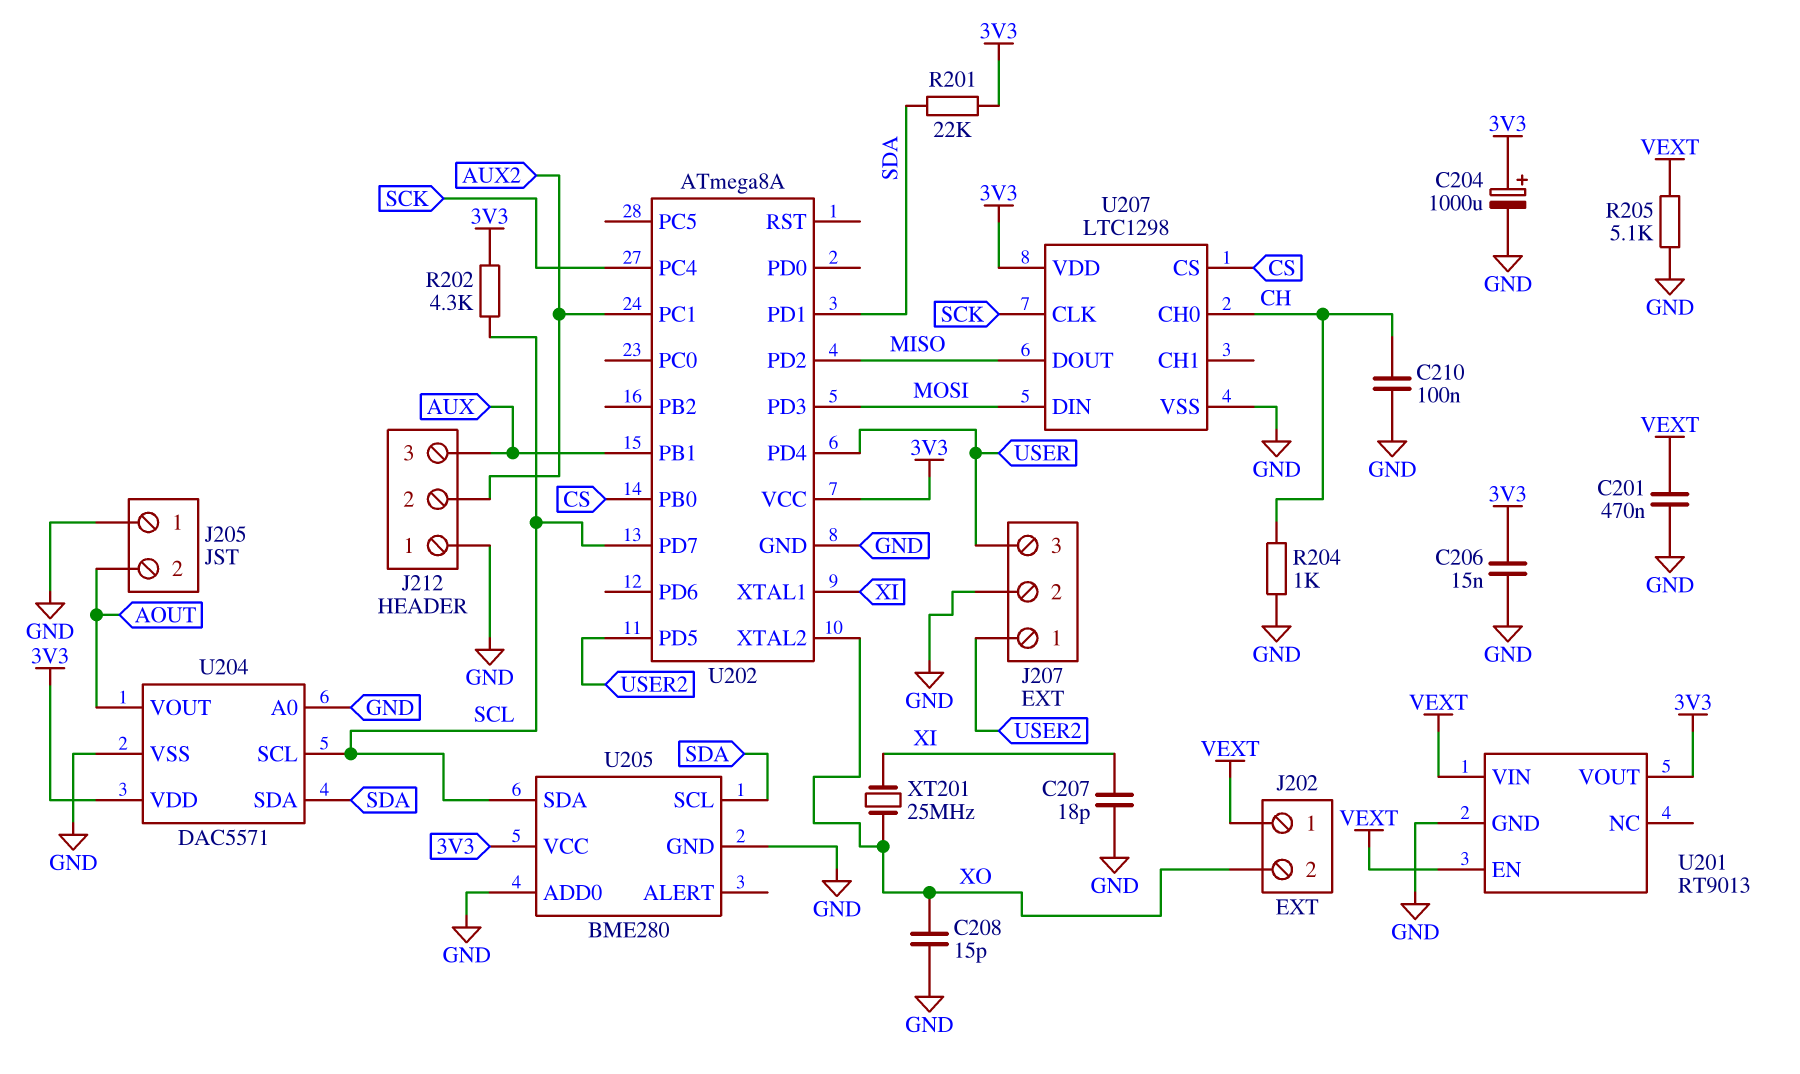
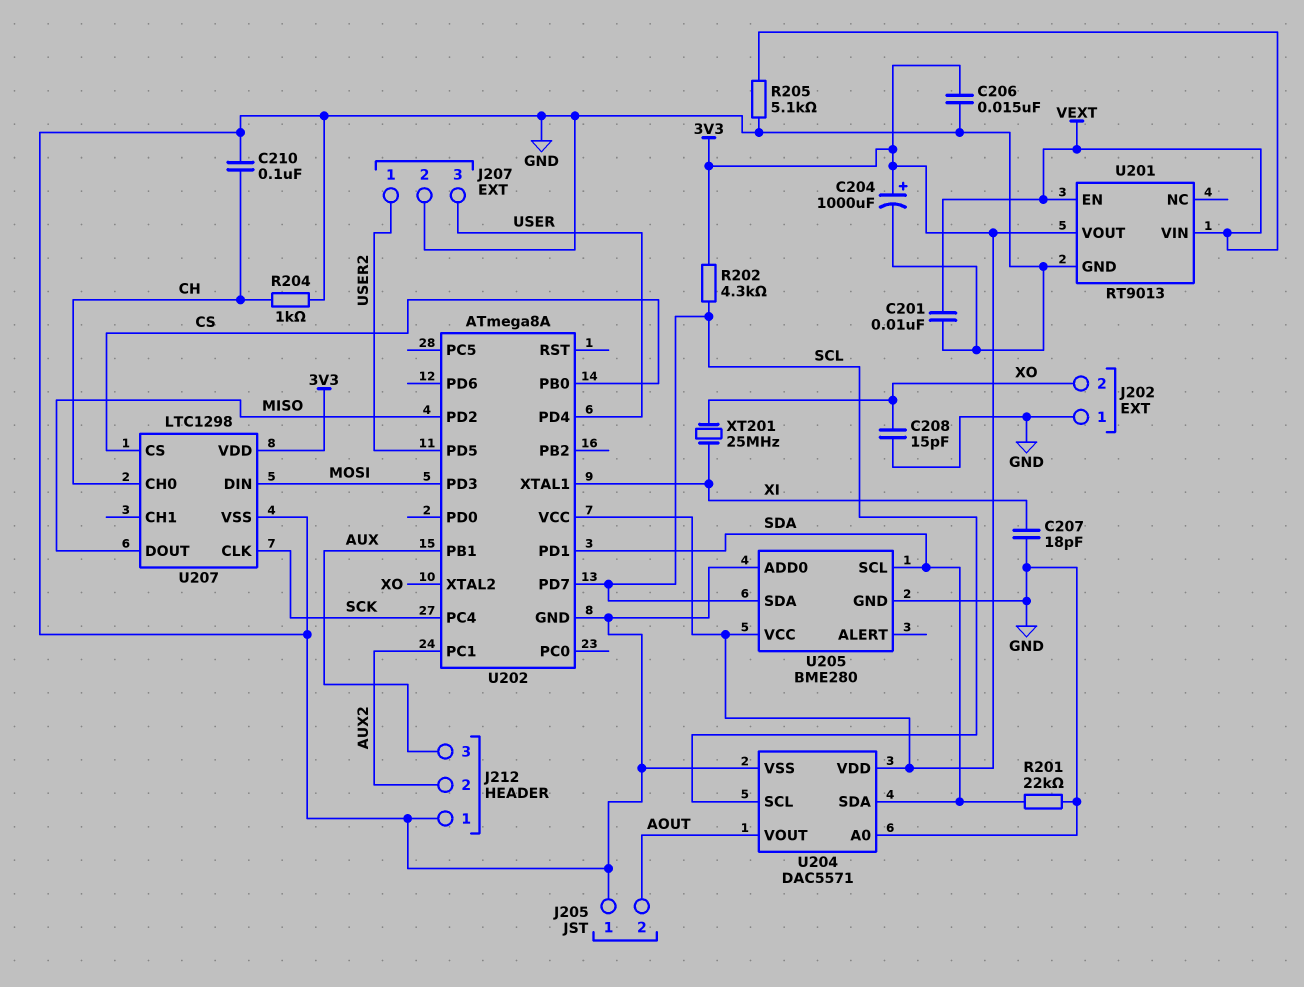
C201: 470nF (GND, VEXT) -> 10nF (GND, VEXT)
J202 pin 1: VEXT -> GND
R201: 22k (3V3, SDA) -> 22k (GND, SDA)

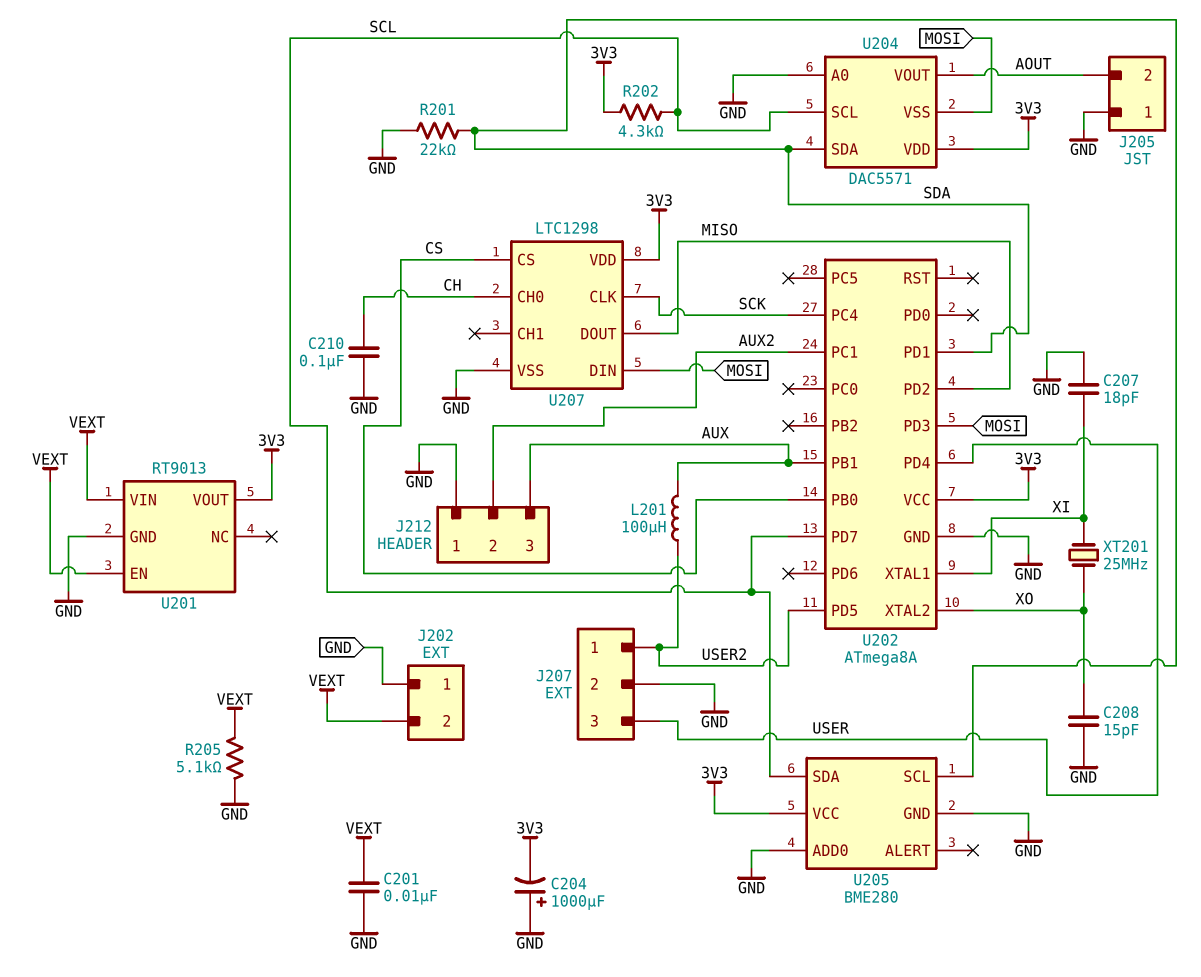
C204: 1000uF (plus 3V3, minus GND) -> 1000uF (plus GND, minus 3V3)
C206: 15nF (3V3, GND) -> none
J202 pin 2: XO -> VEXT
L201: none -> 100uH (AUX, USER2)
R204: 1k (CH, GND) -> none
U204 pin VSS: GND -> MOSI

